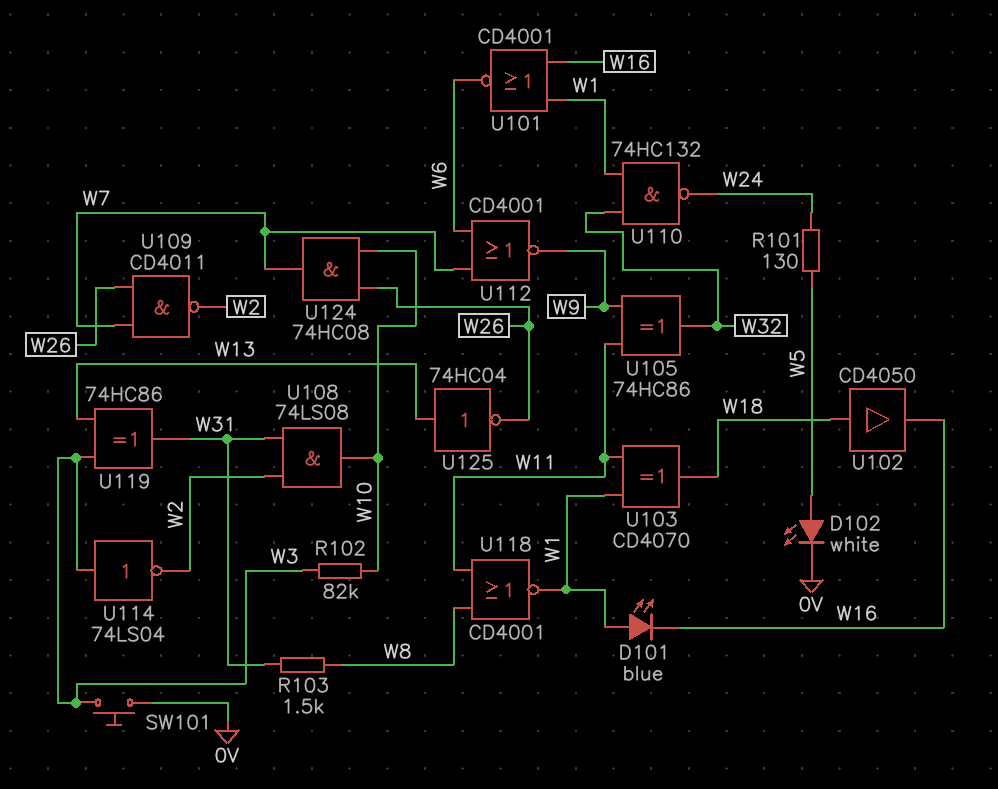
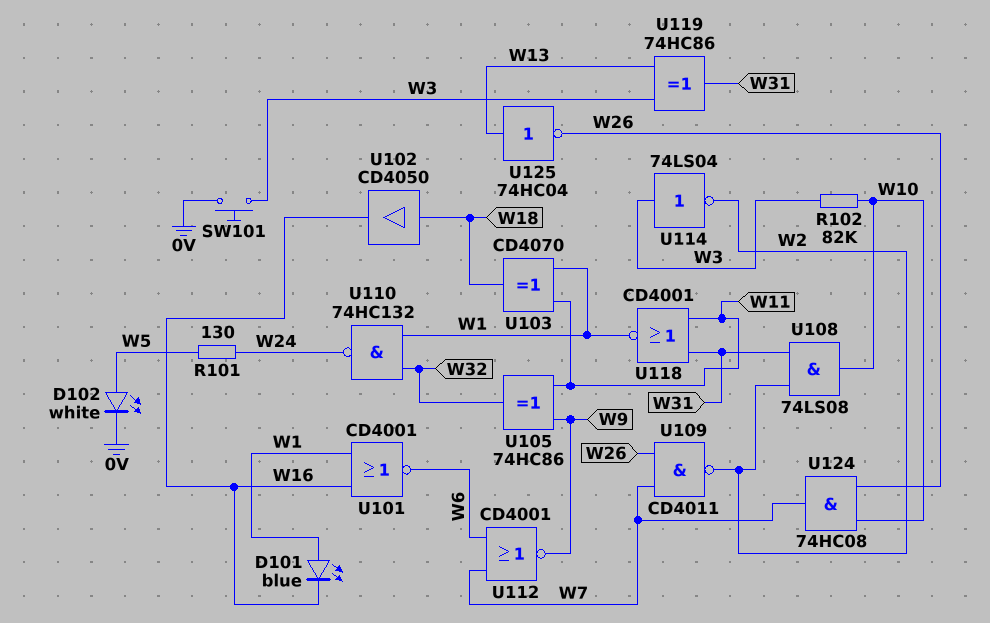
R103: 1.5k (W8, W31) -> none
U118: NOR CD4001 (in W8, in W11, out W1) -> NOR CD4001 (in W11, in W31, out W1)

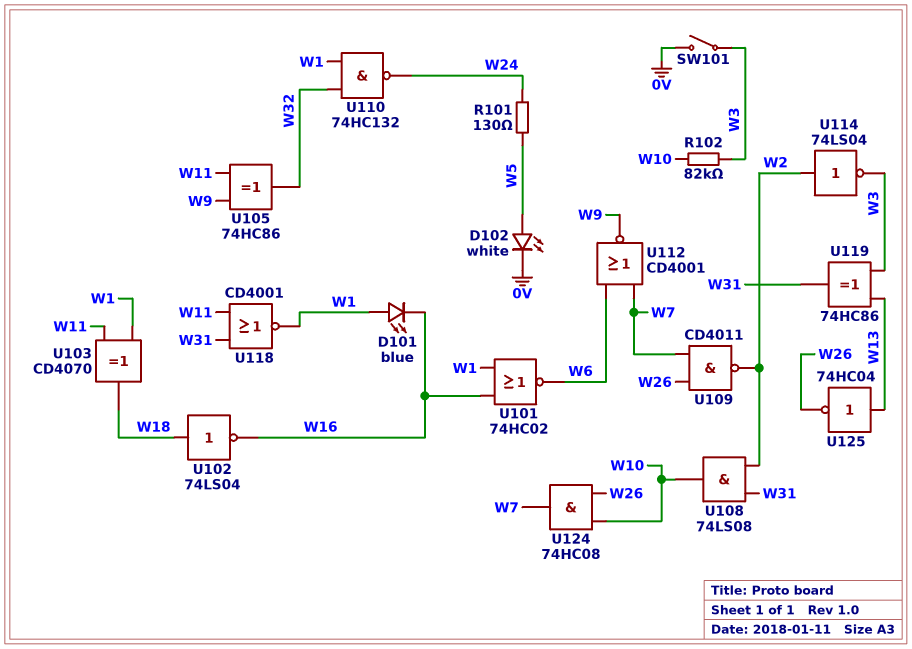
SW101: button (0V, W3) -> switch (0V, W3)
U101: NOR CD4001 (in W1, in W16, out W6) -> NOR 74HC02 (in W1, in W16, out W6)
U102: buffer CD4050 (in W18, out W16) -> NOT 74LS04 (in W18, out W16)
U114: NOT 74LS04 (in W3, out W2) -> NOT 74LS04 (in W2, out W3)

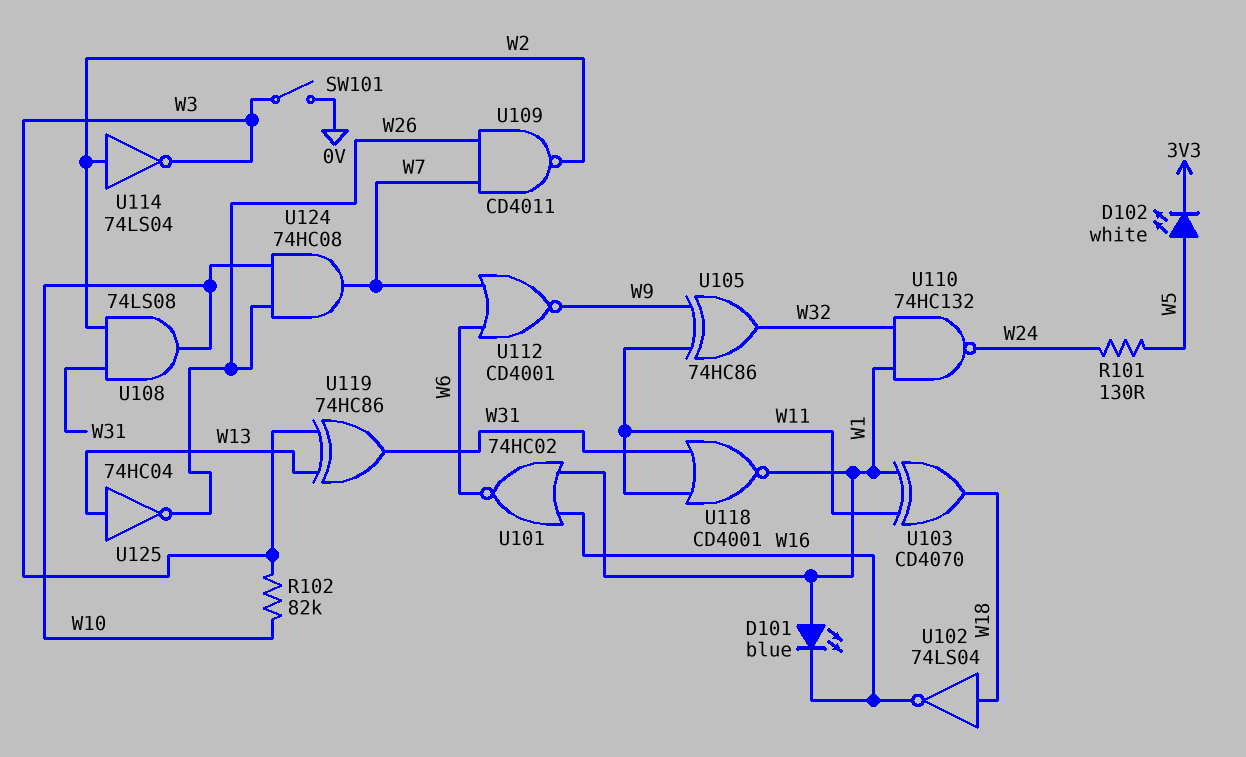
D102: LED white (A W5, K 0V) -> LED white (A W5, K 3V3)

